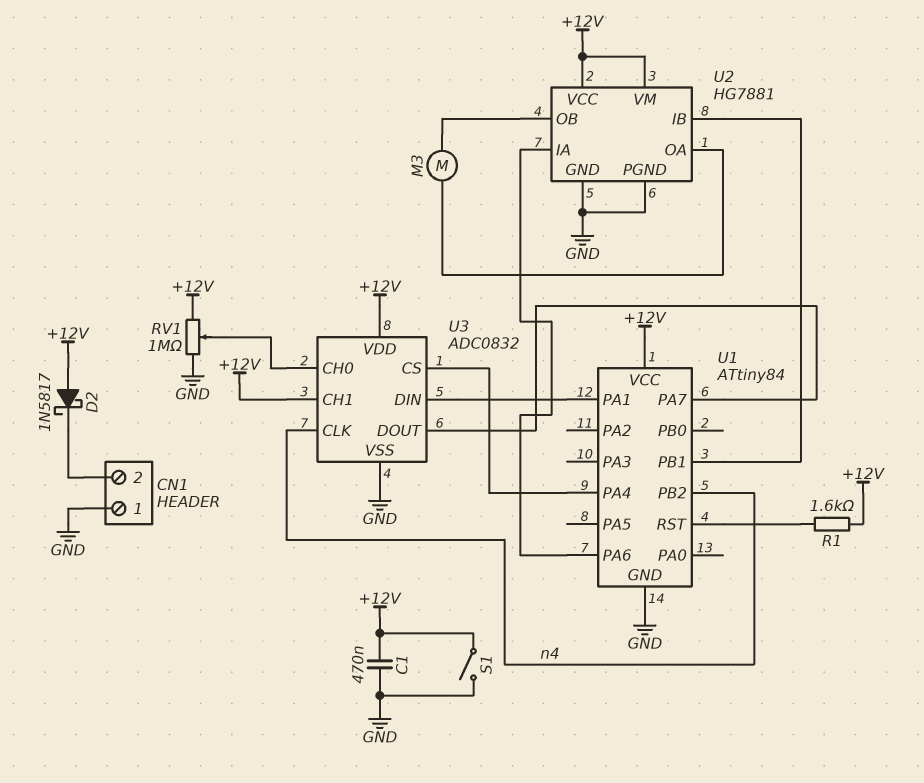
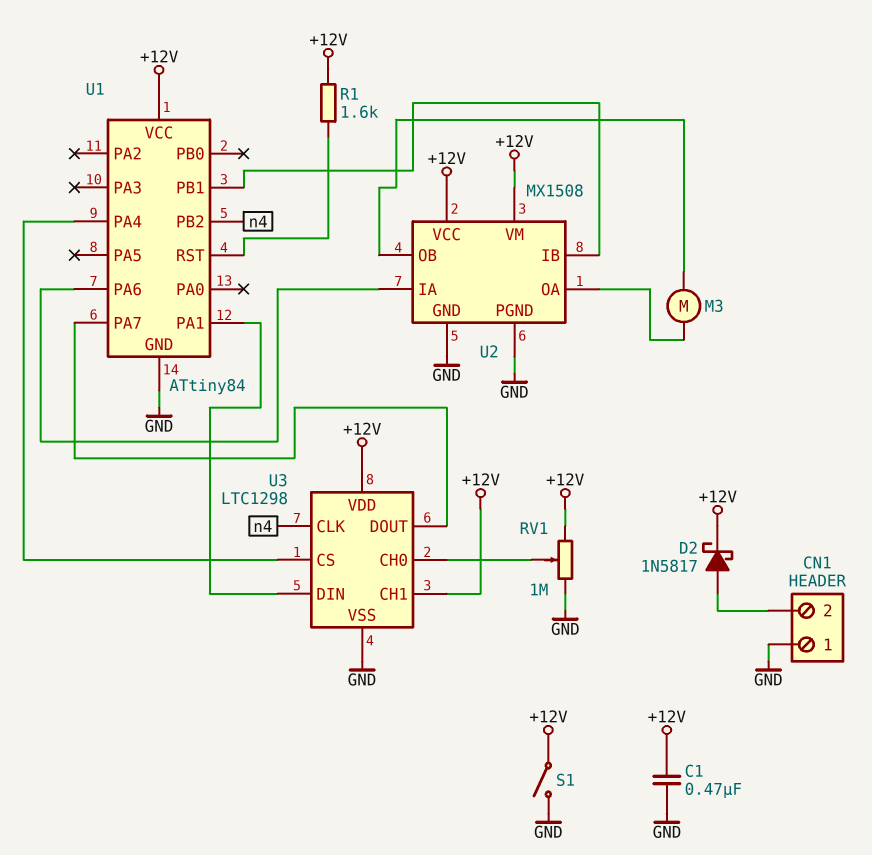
D2: schottky 1N5817 (A +12V, K CN1/2) -> schottky 1N5817 (A CN1/2, K +12V)
U2: HG7881 -> MX1508
U3: ADC0832 -> LTC1298

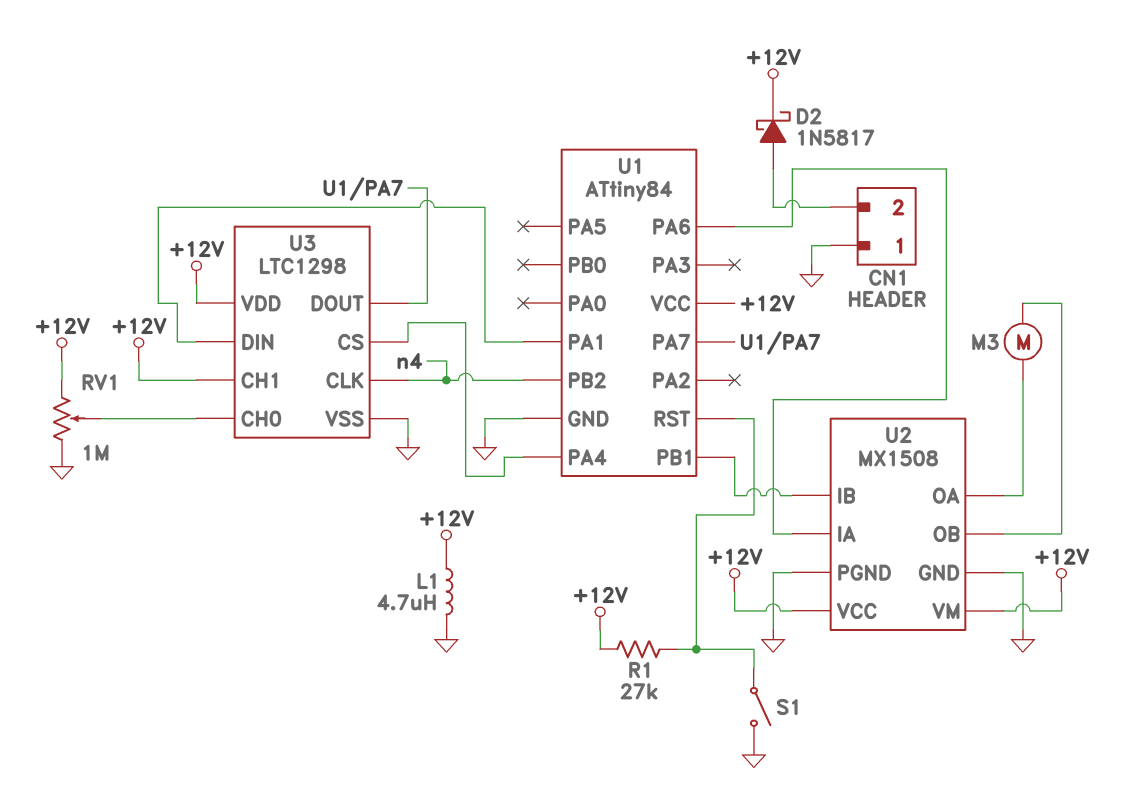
C1: 470nF (+12V, GND) -> none
L1: none -> 4.7uH (+12V, GND)
R1: 1.6k (+12V, U1/RST) -> 27k (+12V, U1/RST)
S1: switch (+12V, GND) -> switch (GND, U1/RST)

